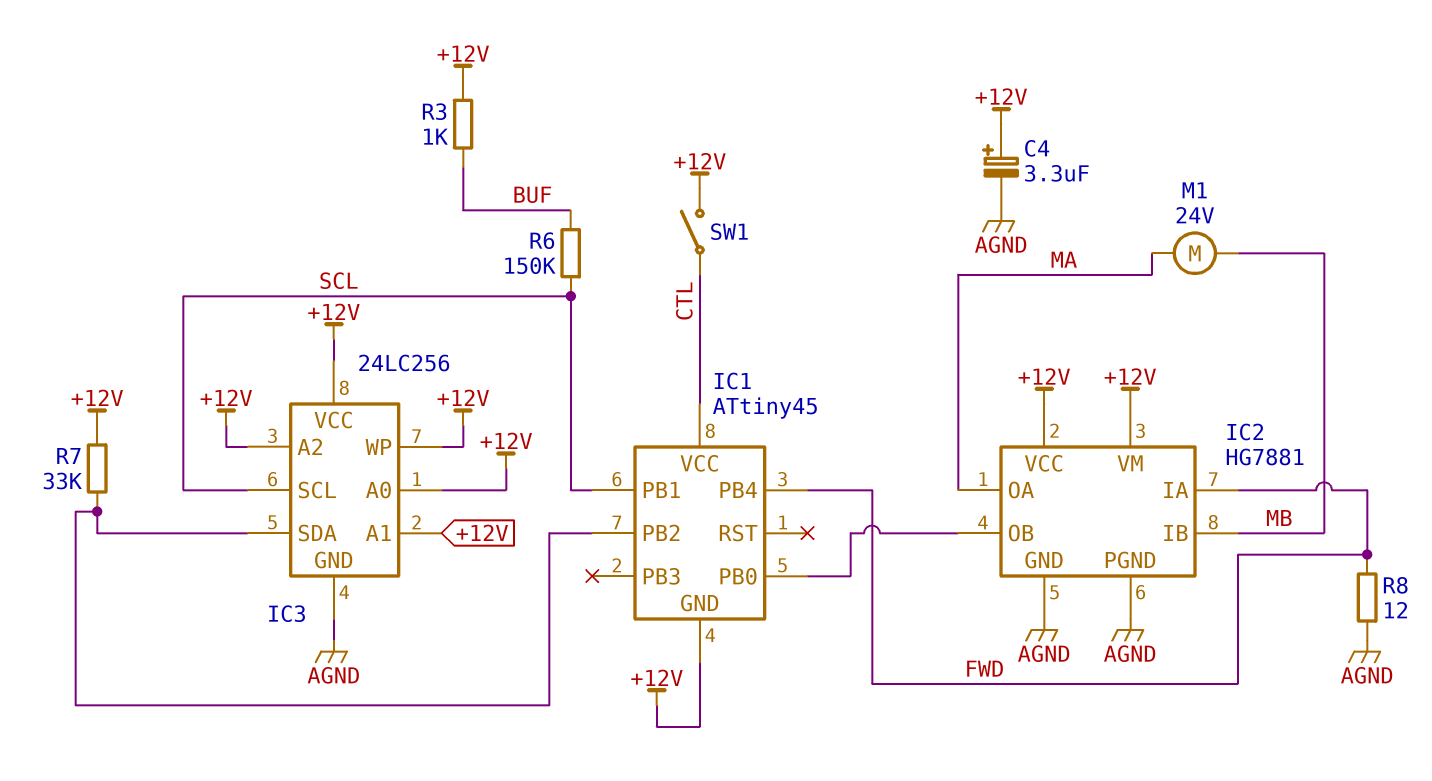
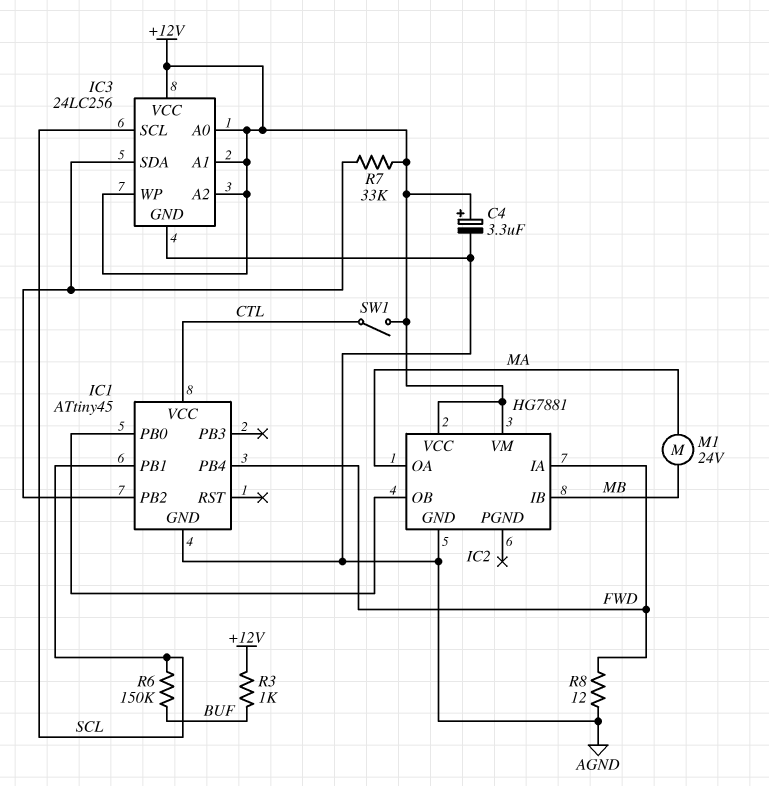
IC1 pin GND: +12V -> AGND
IC2 pin PGND: AGND -> none

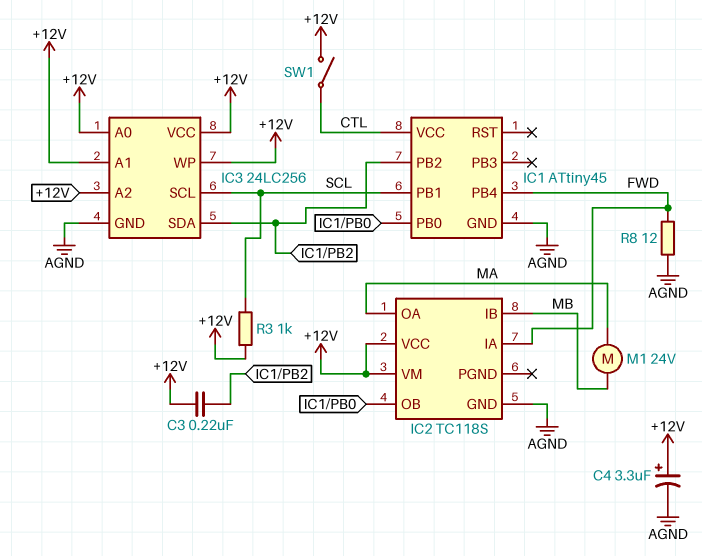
C3: none -> 220nF (+12V, IC1/PB2)
IC2: HG7881 -> TC118S
R3: 1k (+12V, BUF) -> 1k (+12V, SCL)
R6: 150k (BUF, SCL) -> none
R7: 33k (+12V, IC1/PB2) -> none

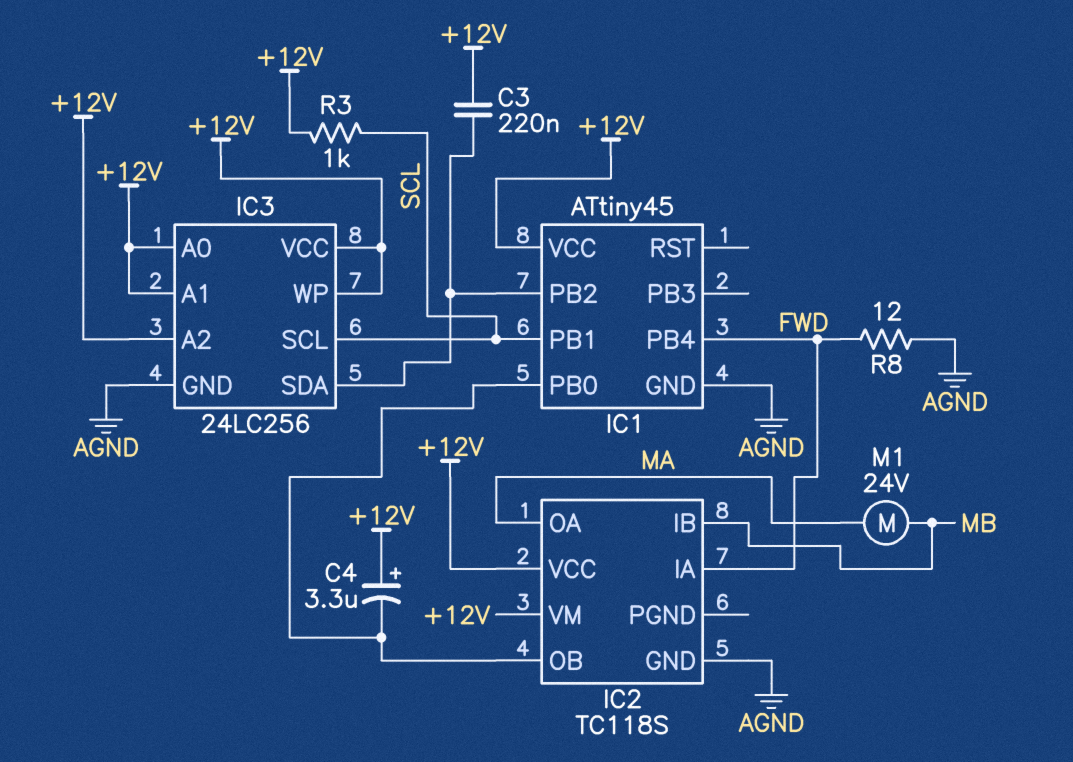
C4: 3.3uF (plus +12V, minus AGND) -> 3.3uF (plus +12V, minus IC1/PB0)
IC1 pin VCC: CTL -> +12V
SW1: switch (+12V, CTL) -> none

